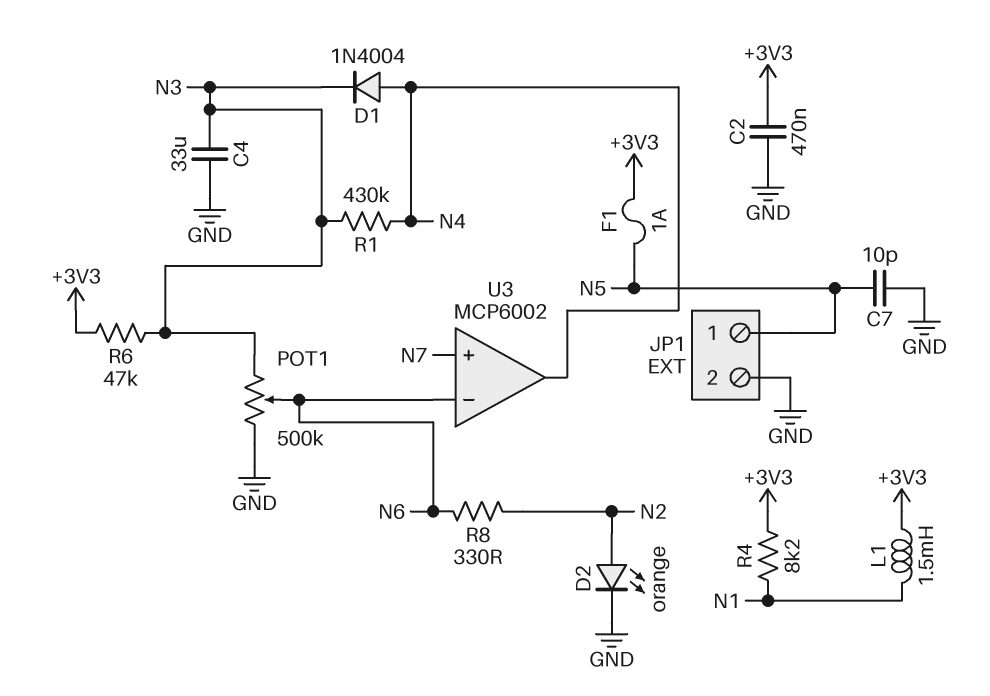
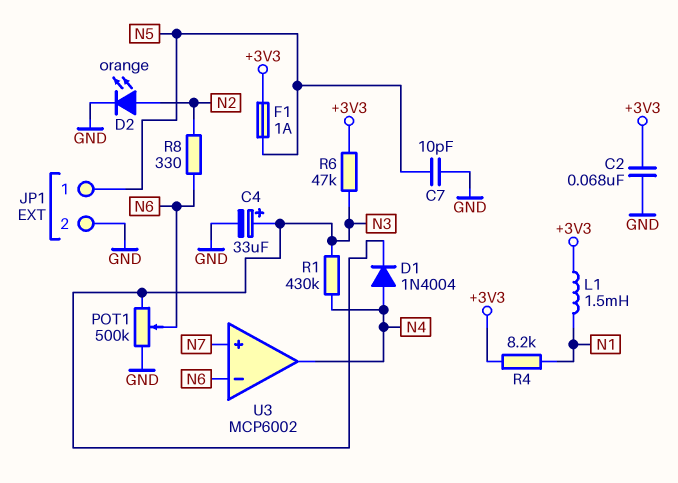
C2: 470nF (+3V3, GND) -> 68nF (+3V3, GND)
C4: 33uF (GND, N3) -> 33uF (plus N3, minus GND)

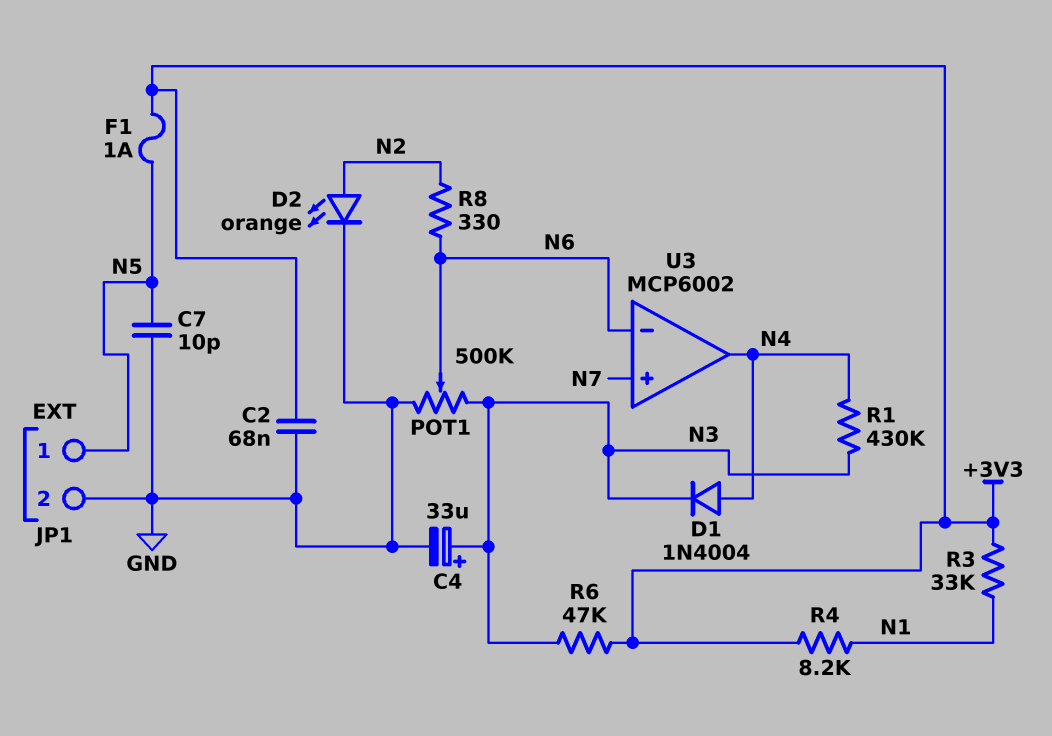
L1: 1.5mH (+3V3, N1) -> none
R3: none -> 33k (+3V3, N1)

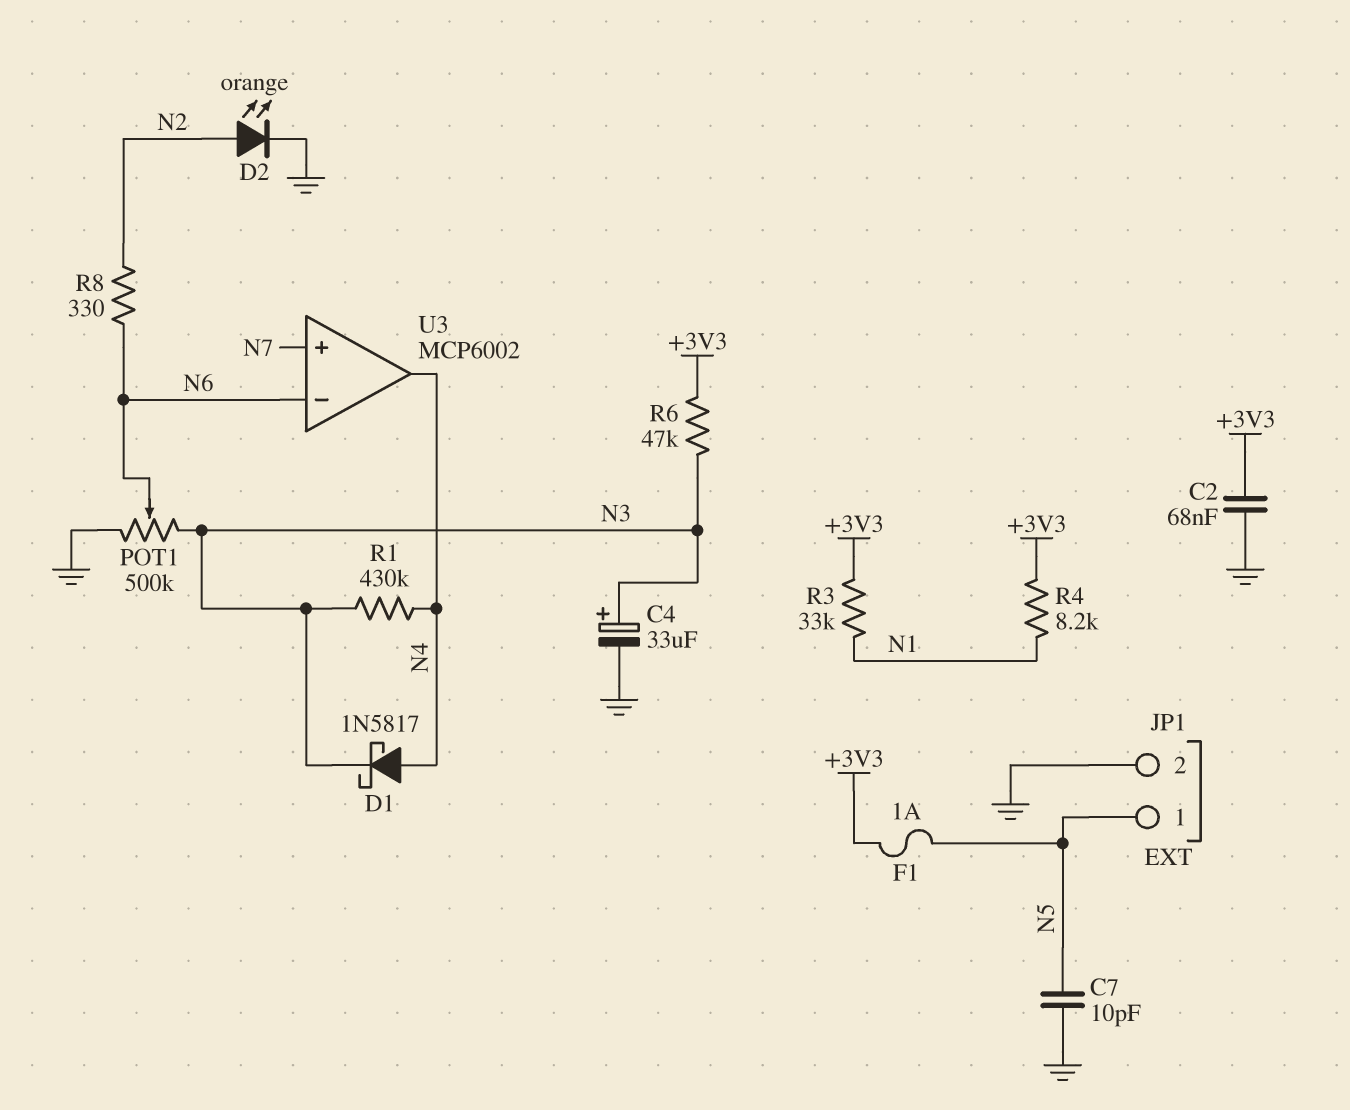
D1: diode 1N4004 (A N4, K N3) -> schottky 1N5817 (A N4, K N3)

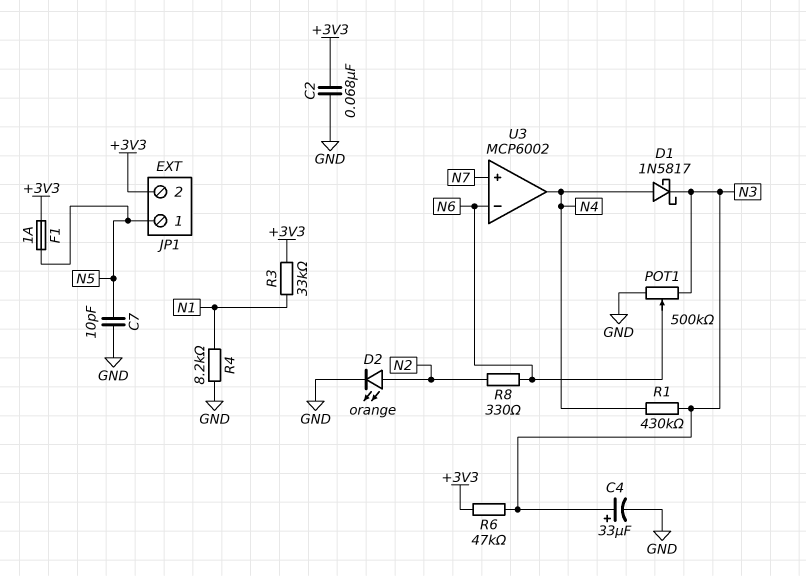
JP1 pin 2: GND -> +3V3
R4: 8.2k (+3V3, N1) -> 8.2k (GND, N1)

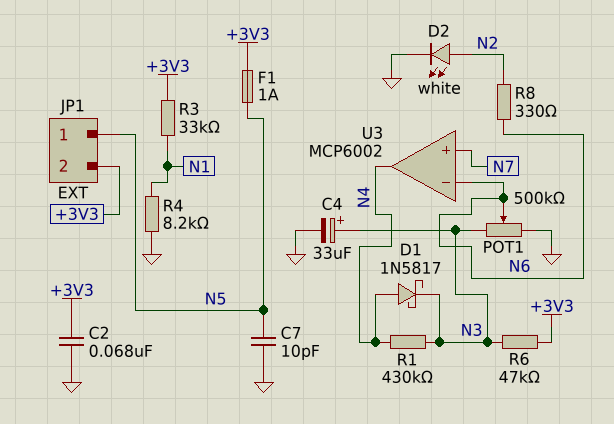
D2: LED orange (A N2, K GND) -> LED white (A N2, K GND)

